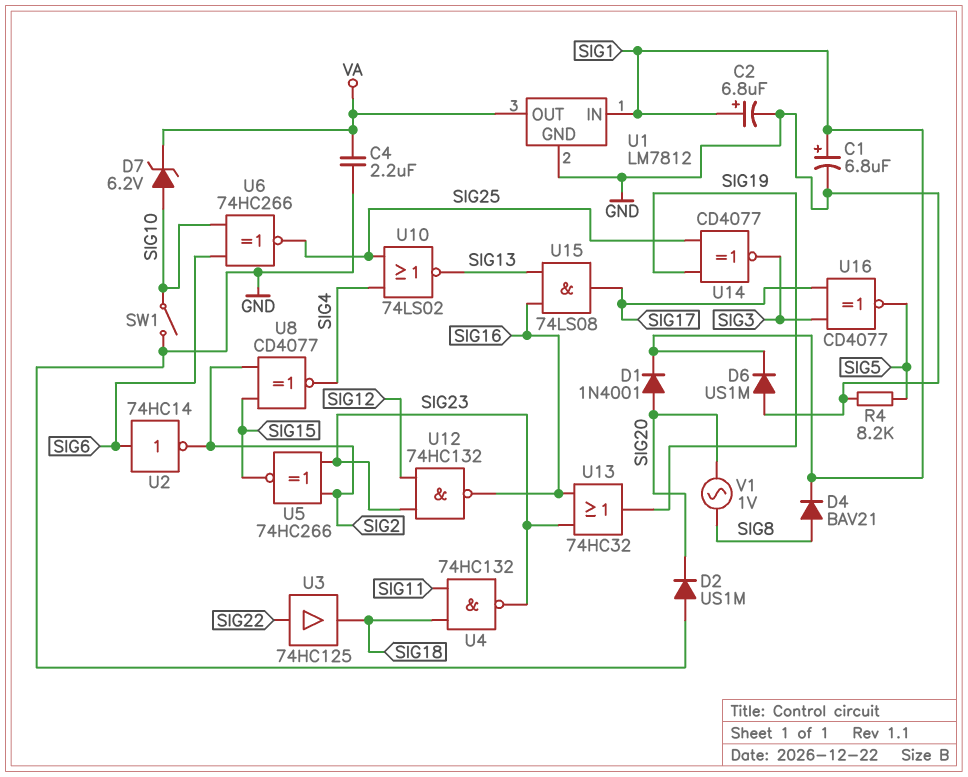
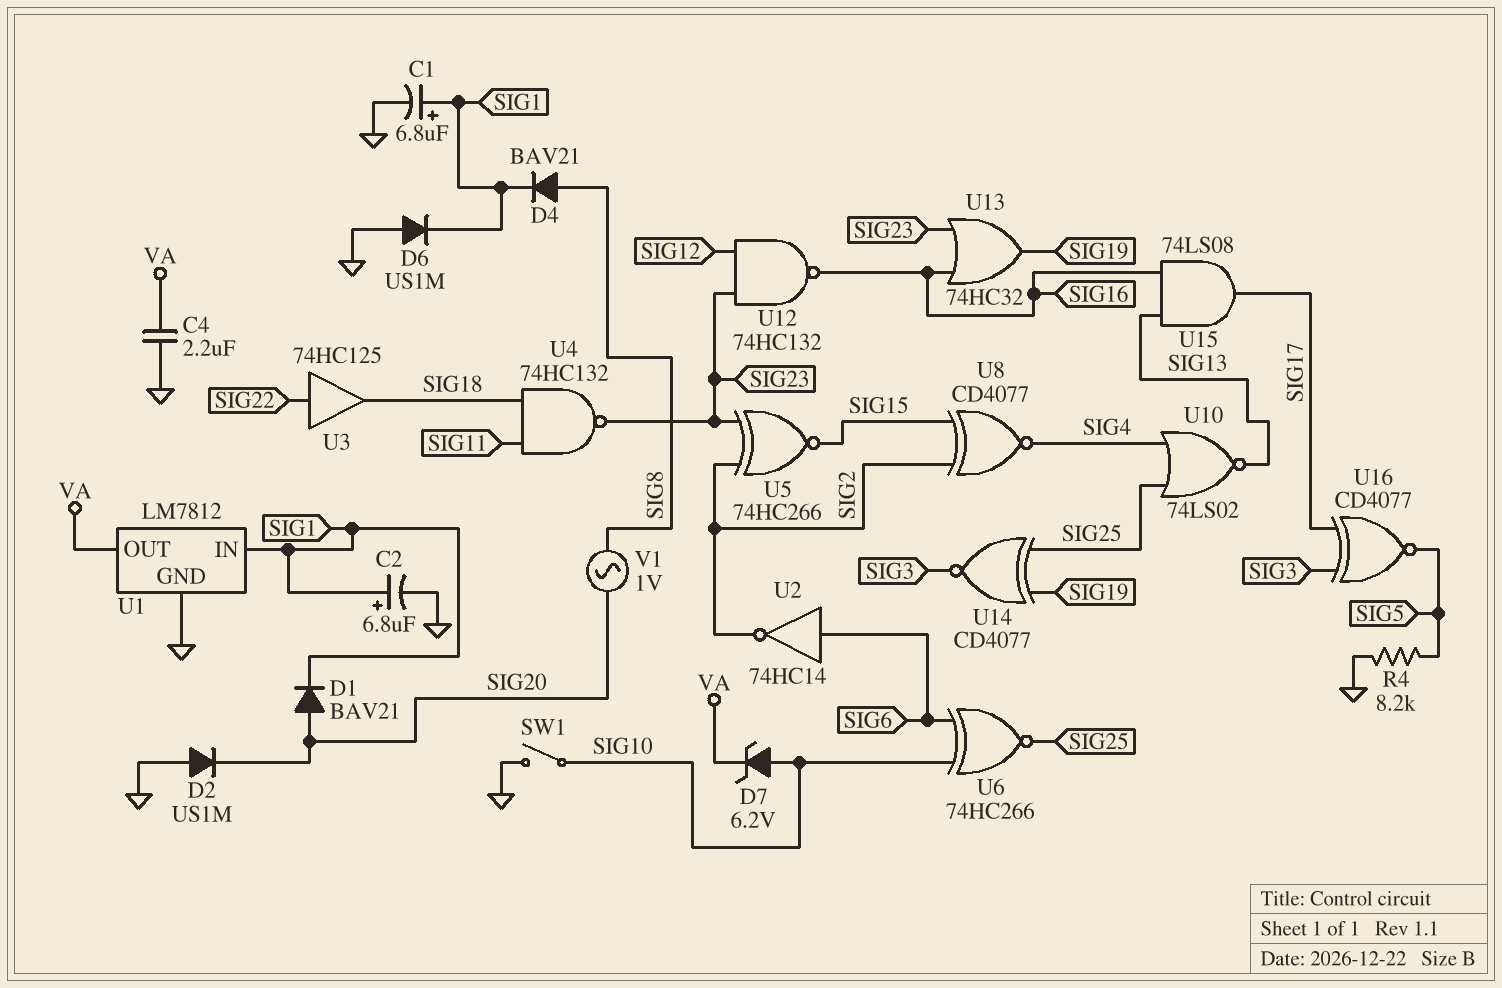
D1: diode 1N4001 (A SIG20, K SIG1) -> diode BAV21 (A SIG20, K SIG1)

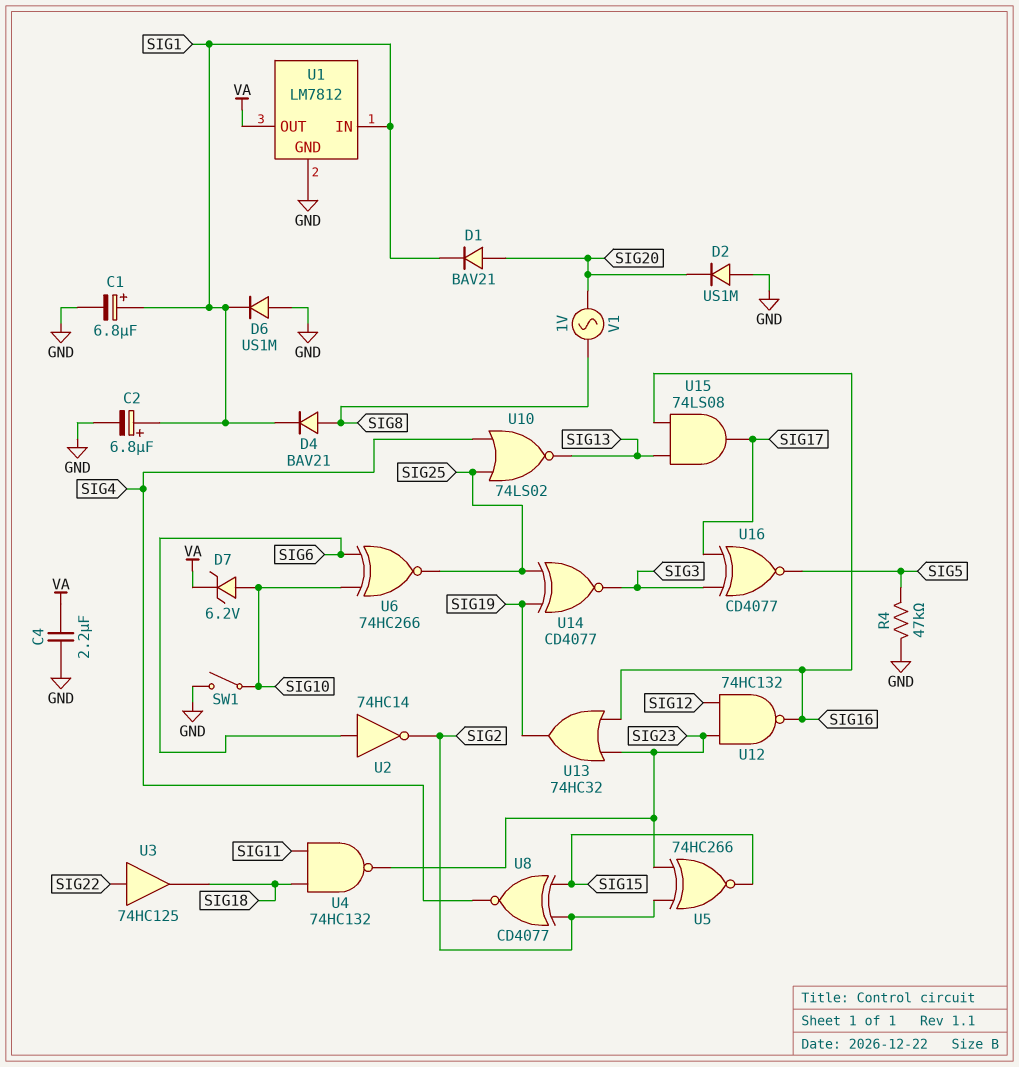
R4: 8.2k (GND, SIG5) -> 47k (GND, SIG5)

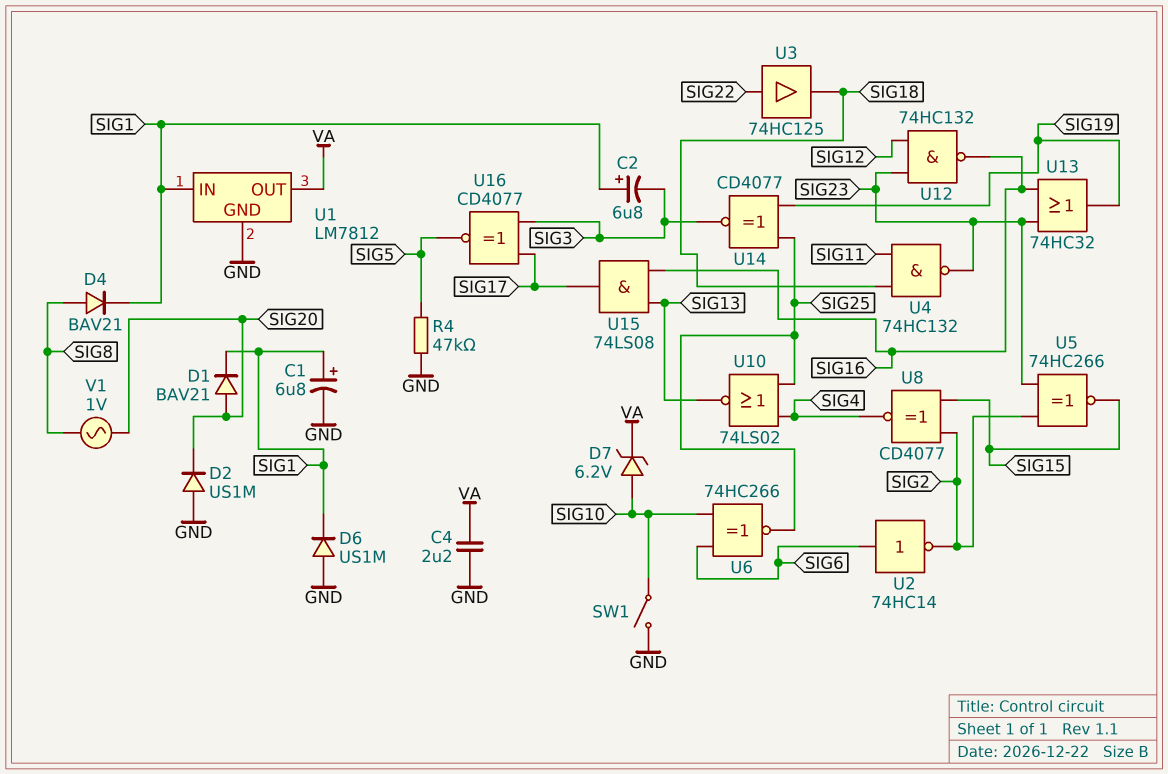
C2: 6.8uF (plus SIG1, minus GND) -> 6.8uF (plus SIG1, minus SIG3)

